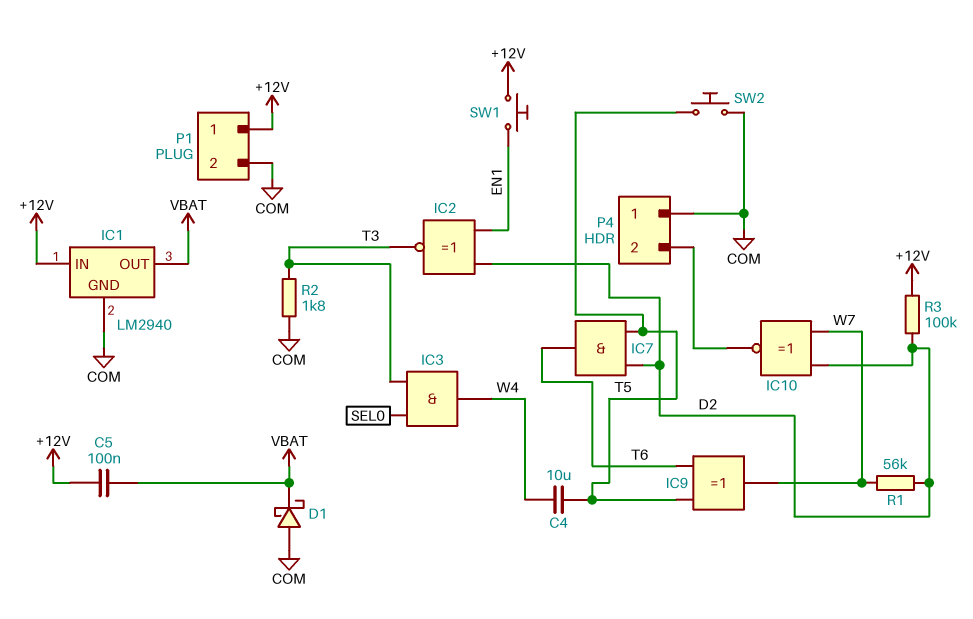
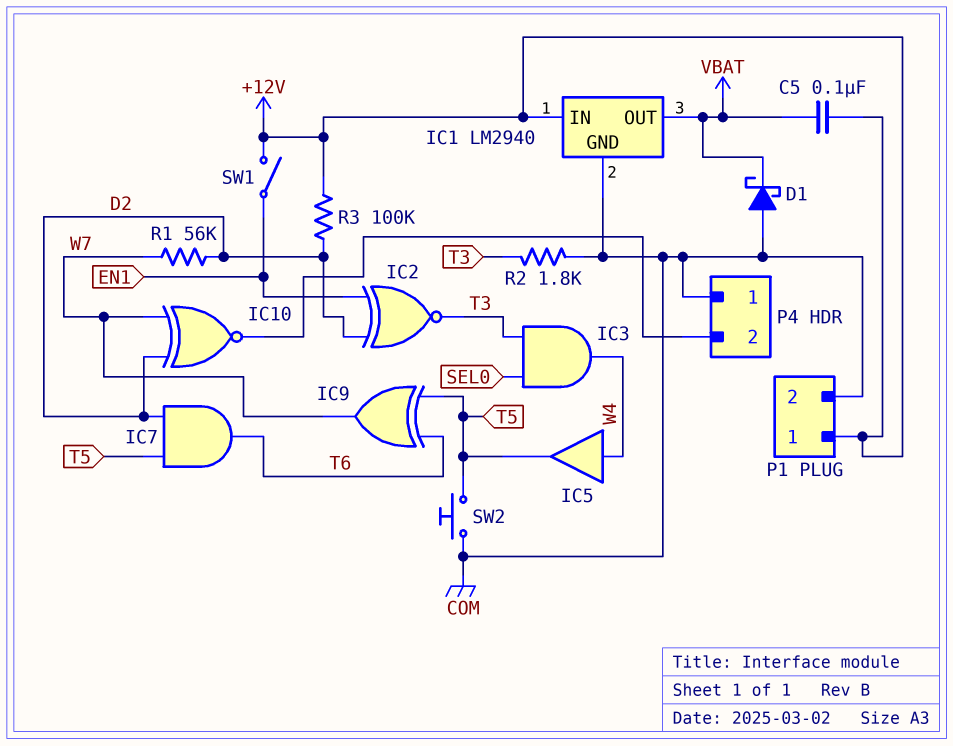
C4: 10uF (T5, W4) -> none
IC5: none -> buffer (in W4, out T5)
SW1: button (+12V, EN1) -> switch (+12V, EN1)

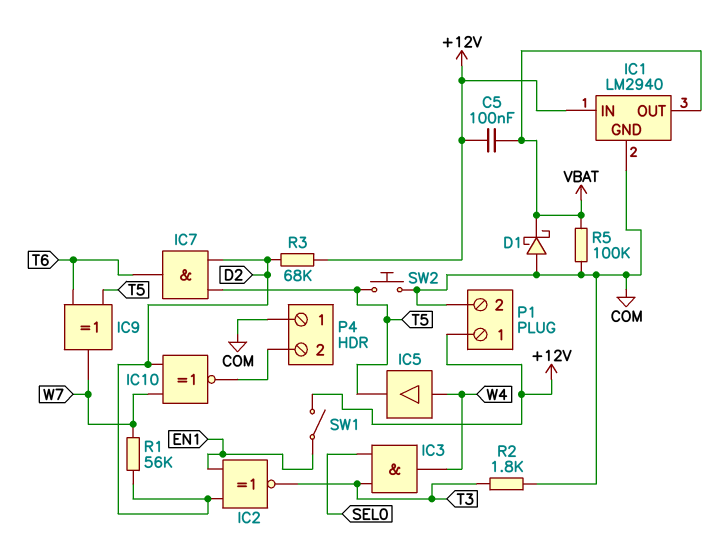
R3: 100k (+12V, D2) -> 68k (+12V, D2)
R5: none -> 100k (COM, VBAT)

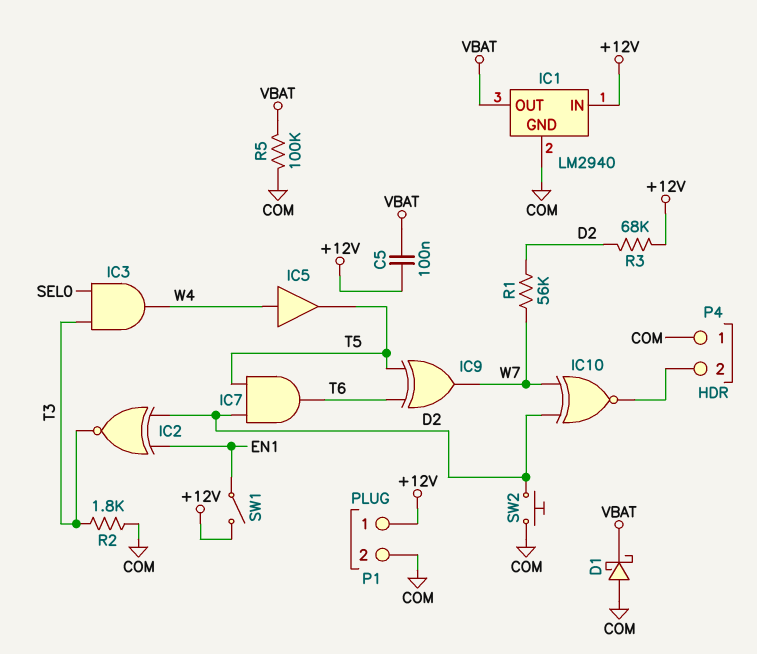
SW2: button (COM, T5) -> button (COM, D2)

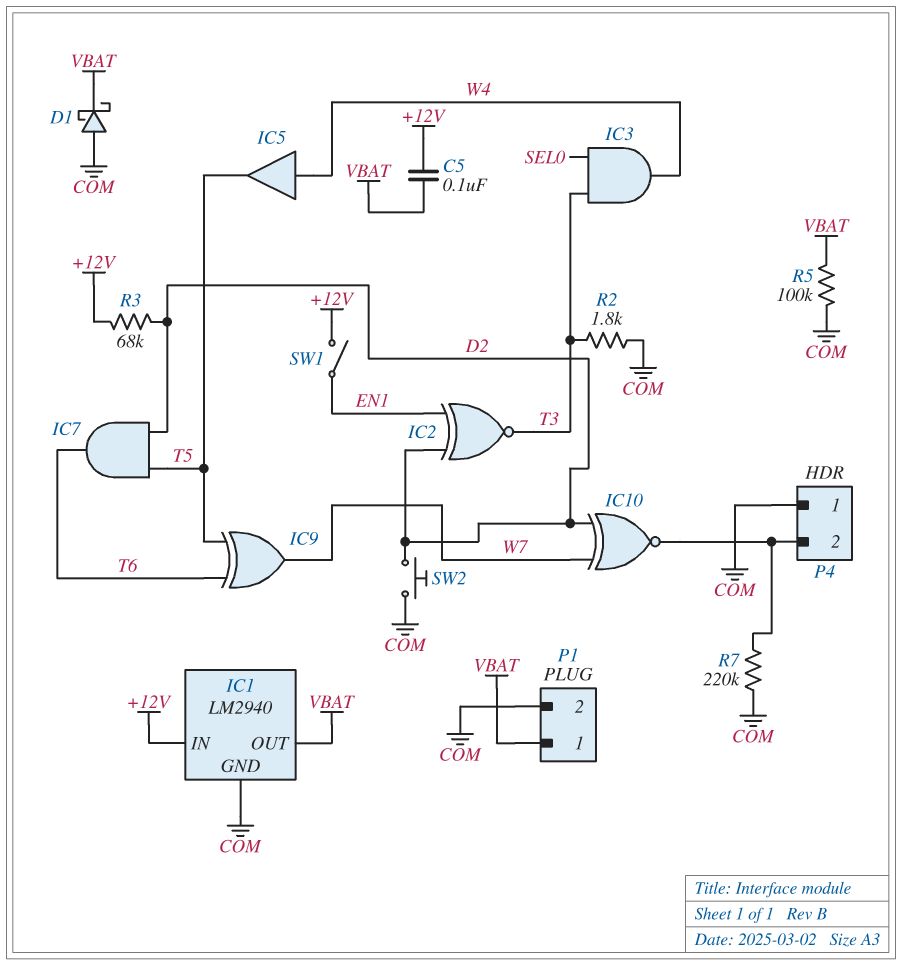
P1 pin 1: +12V -> VBAT
R1: 56k (D2, W7) -> none
R7: none -> 220k (COM, P4/2)

